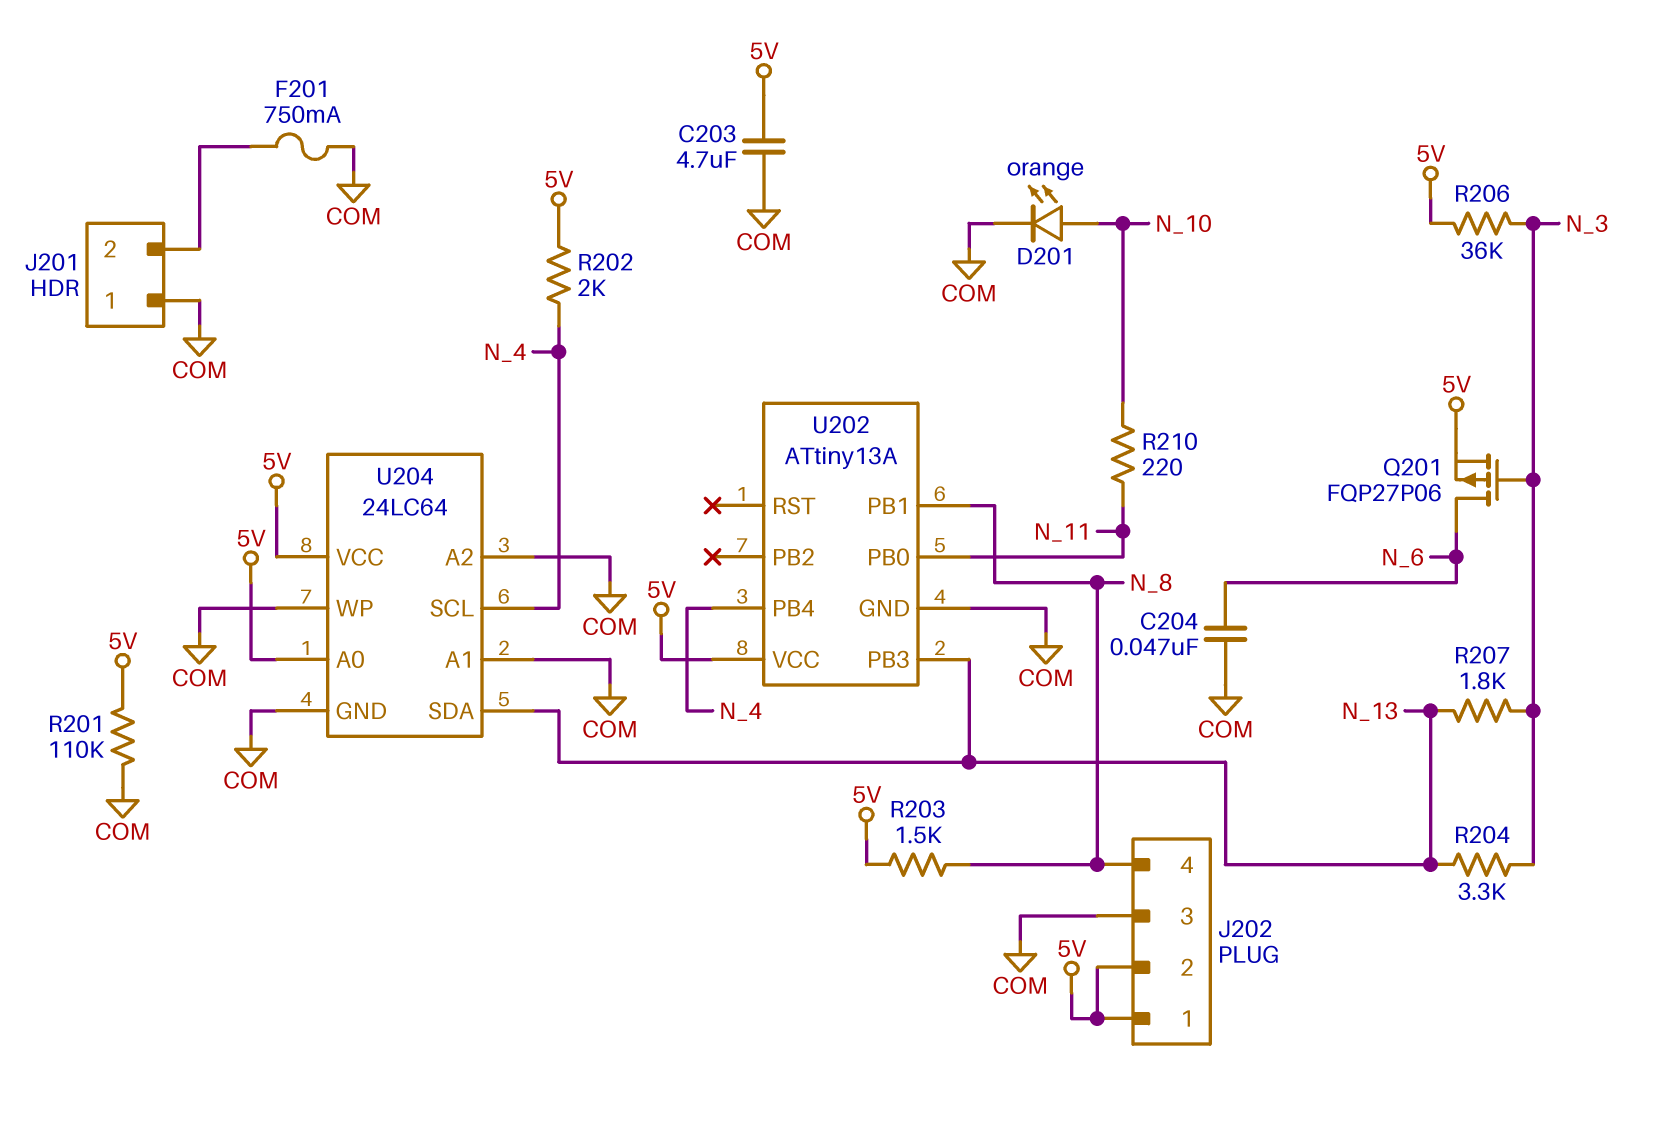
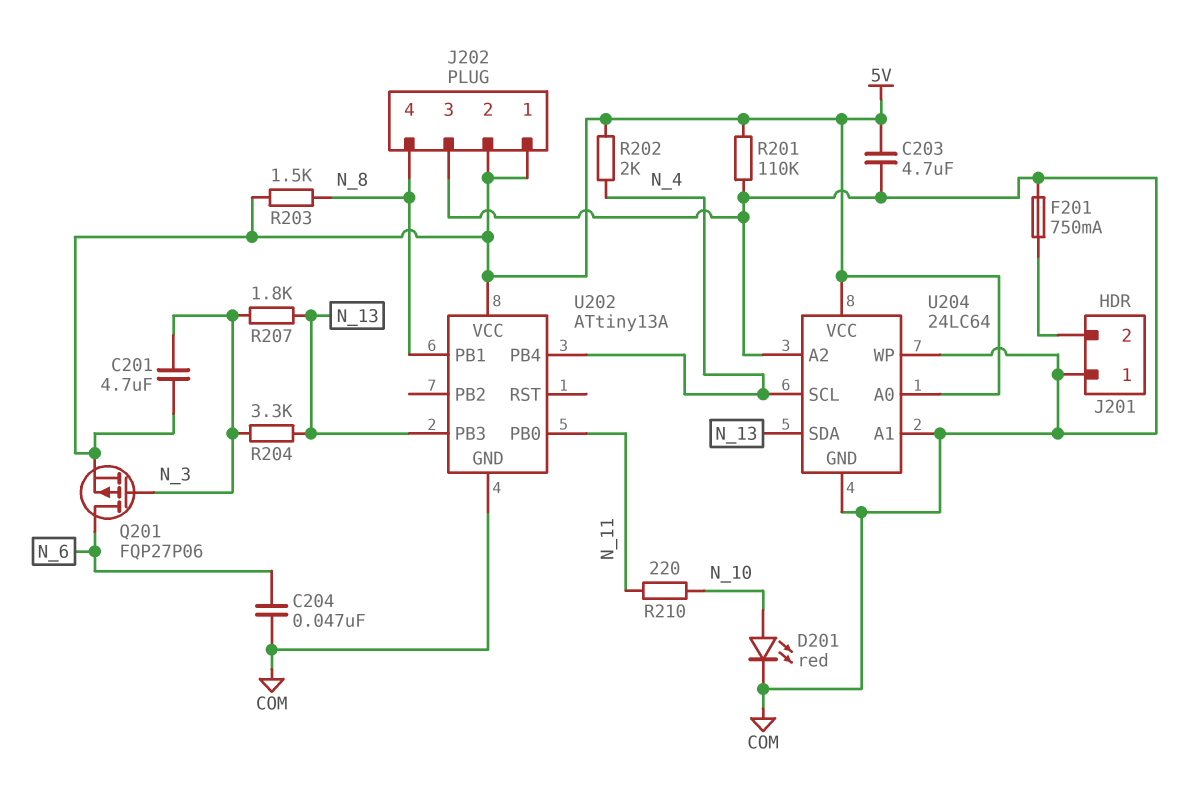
C201: none -> 4.7uF (5V, N_3)
D201: LED orange (A N_10, K COM) -> LED red (A N_10, K COM)
R206: 36k (5V, N_3) -> none

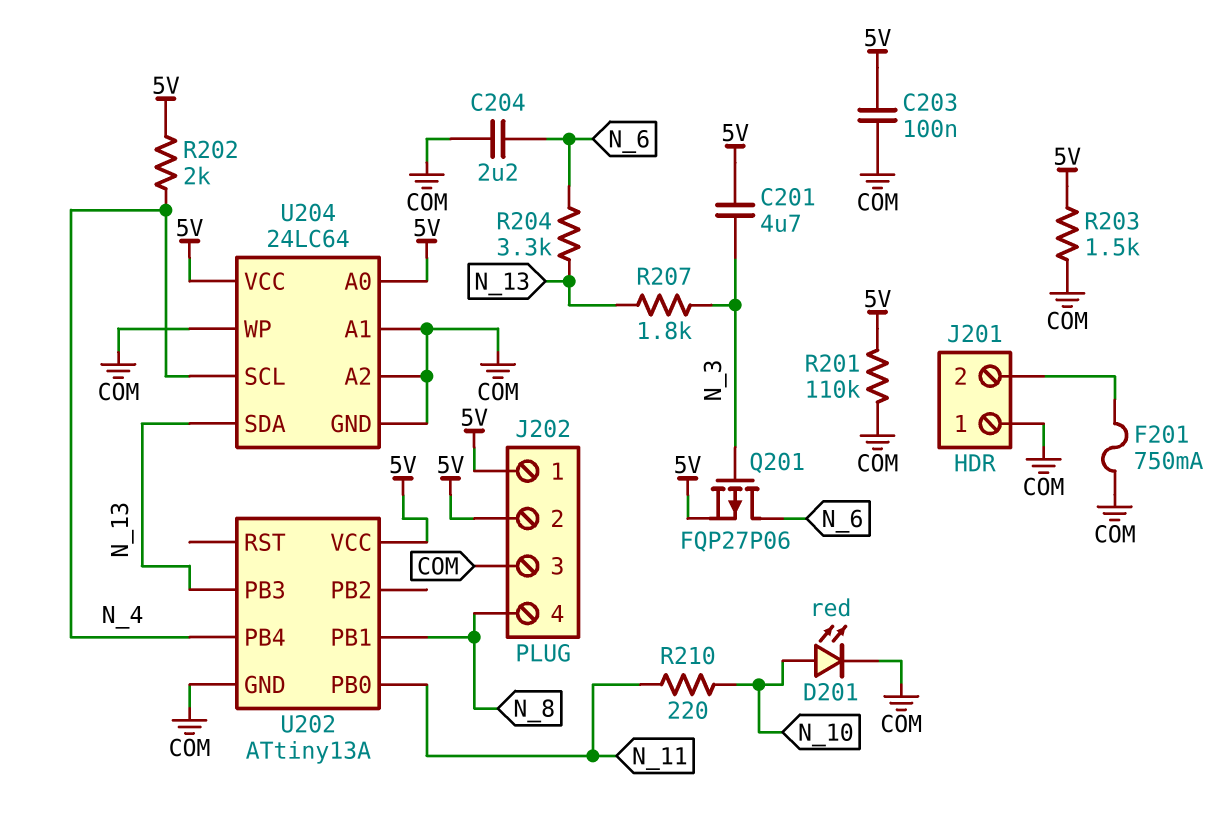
C203: 4.7uF (5V, COM) -> 100nF (5V, COM)
C204: 47nF (COM, N_6) -> 2.2uF (COM, N_6)
R203: 1.5k (5V, N_8) -> 1.5k (5V, COM)
R204: 3.3k (N_3, N_13) -> 3.3k (N_6, N_13)

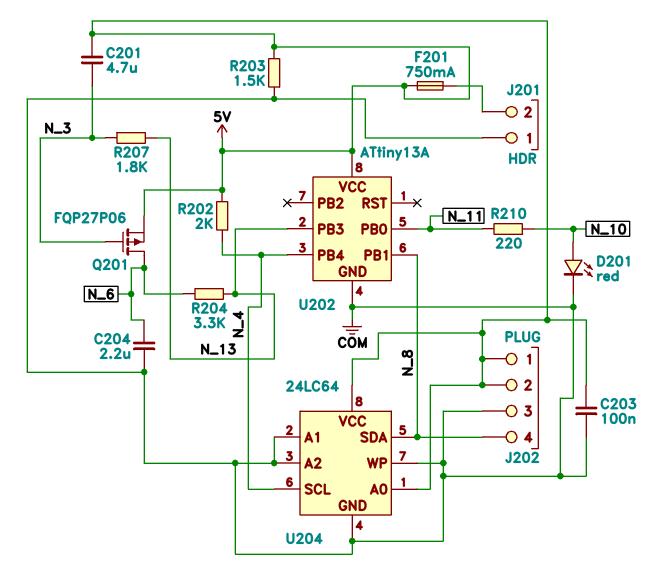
F201: 750mA (COM, J201/2) -> 750mA (5V, J201/2)
R201: 110k (5V, COM) -> none
U204 pin SDA: N_13 -> N_8

